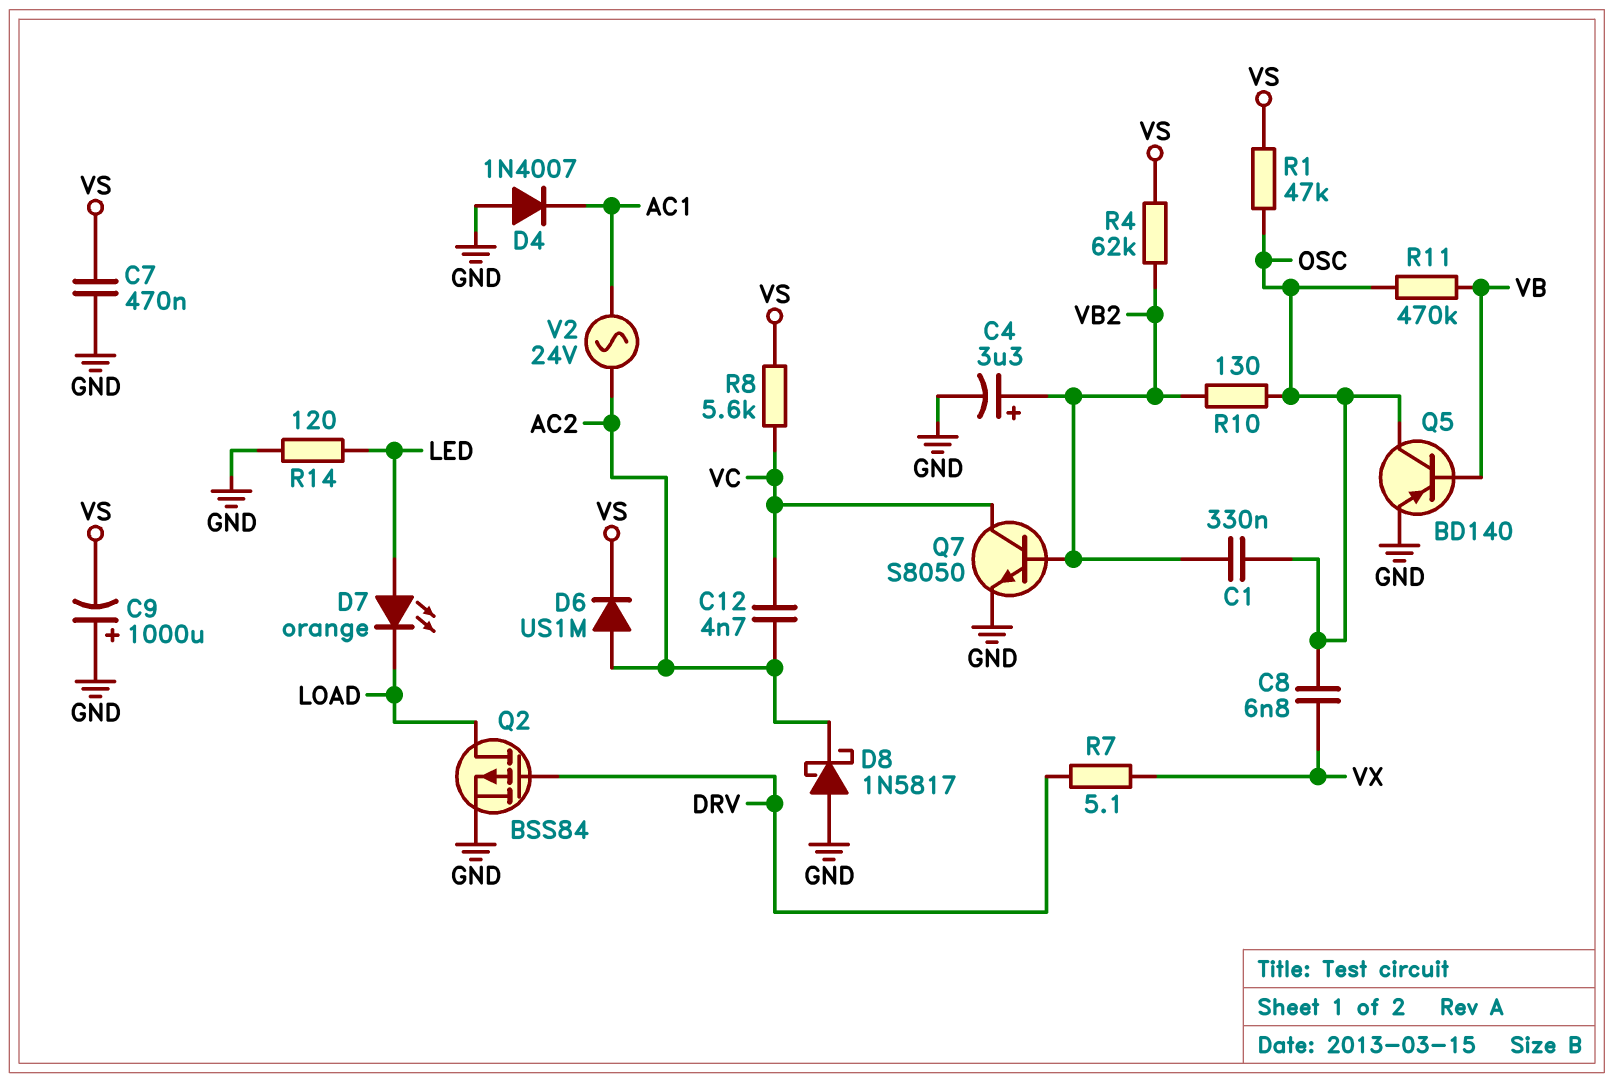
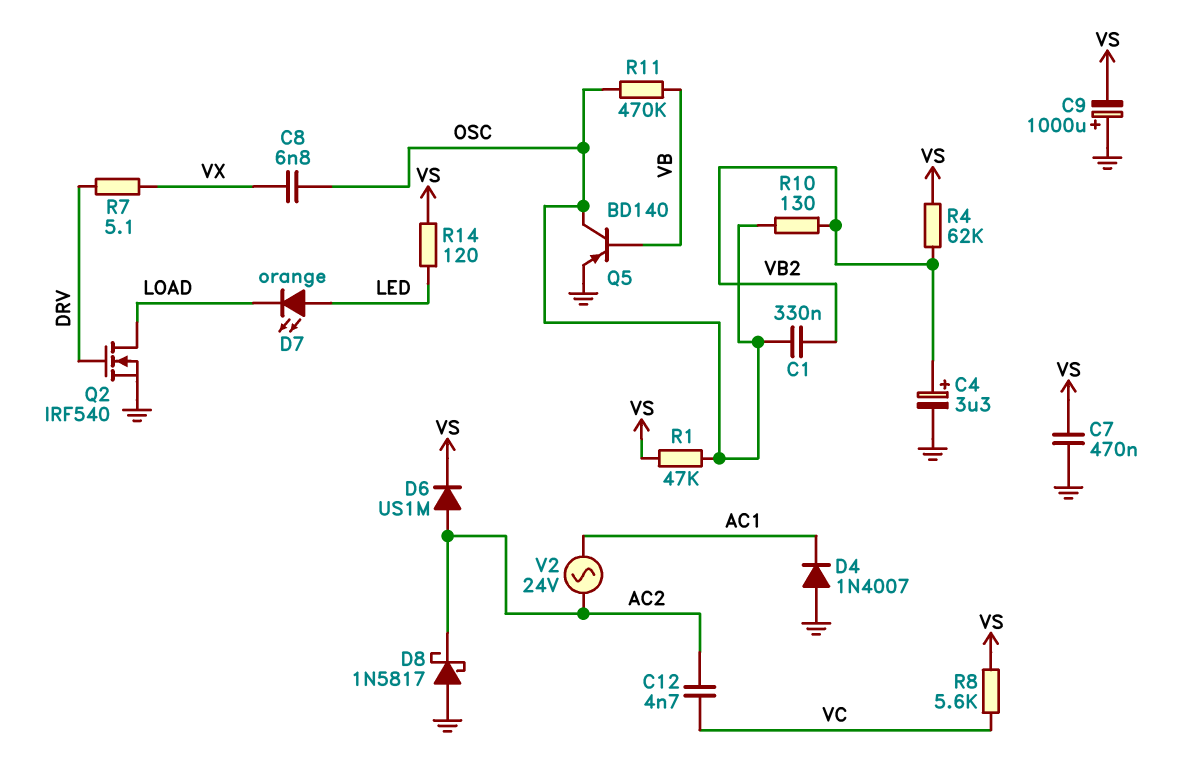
Q2: PMOS BSS84 (G DRV, D LOAD, S GND) -> NMOS IRF540 (G DRV, D LOAD, S GND)
Q7: NPN S8050 (B VB2, C VC, E GND) -> none
R14: 120 (GND, LED) -> 120 (LED, VS)

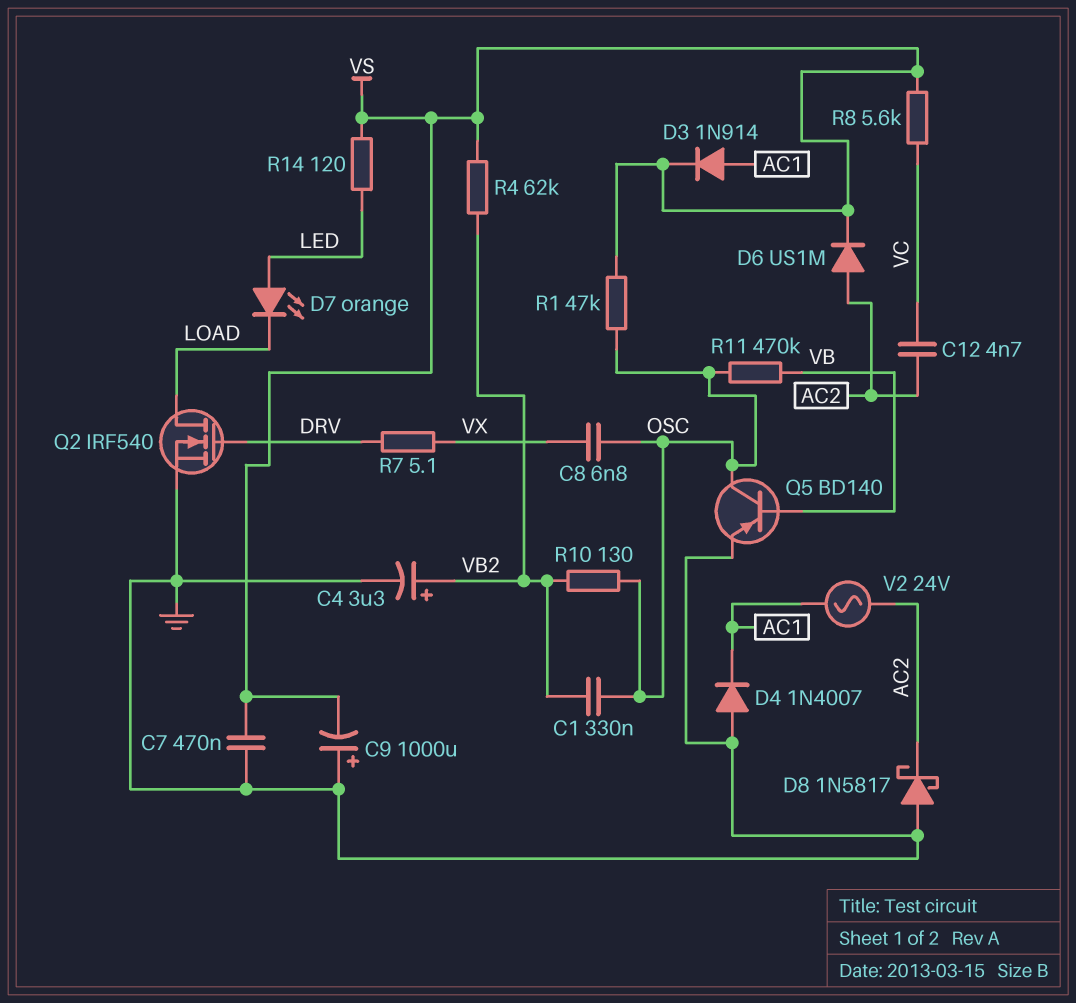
D3: none -> diode 1N914 (A AC1, K VS)

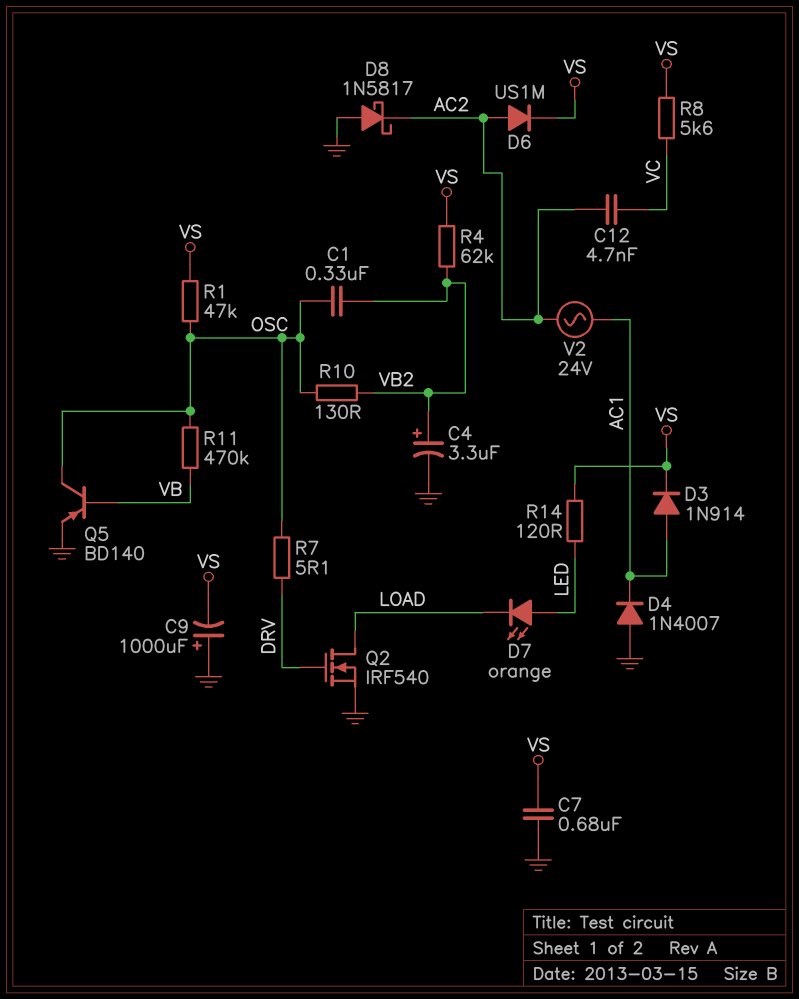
C7: 470nF (GND, VS) -> 680nF (GND, VS)
C8: 6.8nF (OSC, VX) -> none
R7: 5.1 (DRV, VX) -> 5.1 (DRV, OSC)

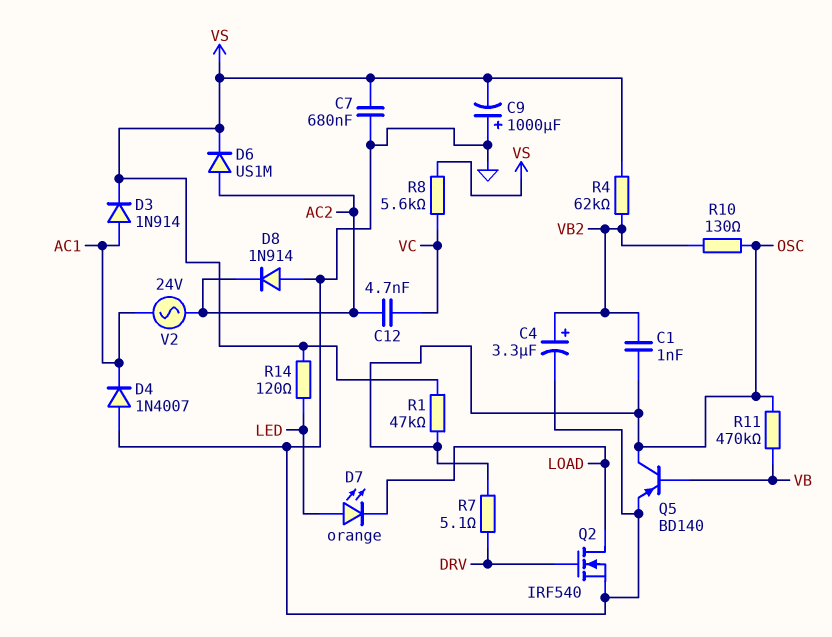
C1: 330nF (OSC, VB2) -> 1nF (OSC, VB2)
D8: schottky 1N5817 (A GND, K AC2) -> diode 1N914 (A GND, K AC2)

